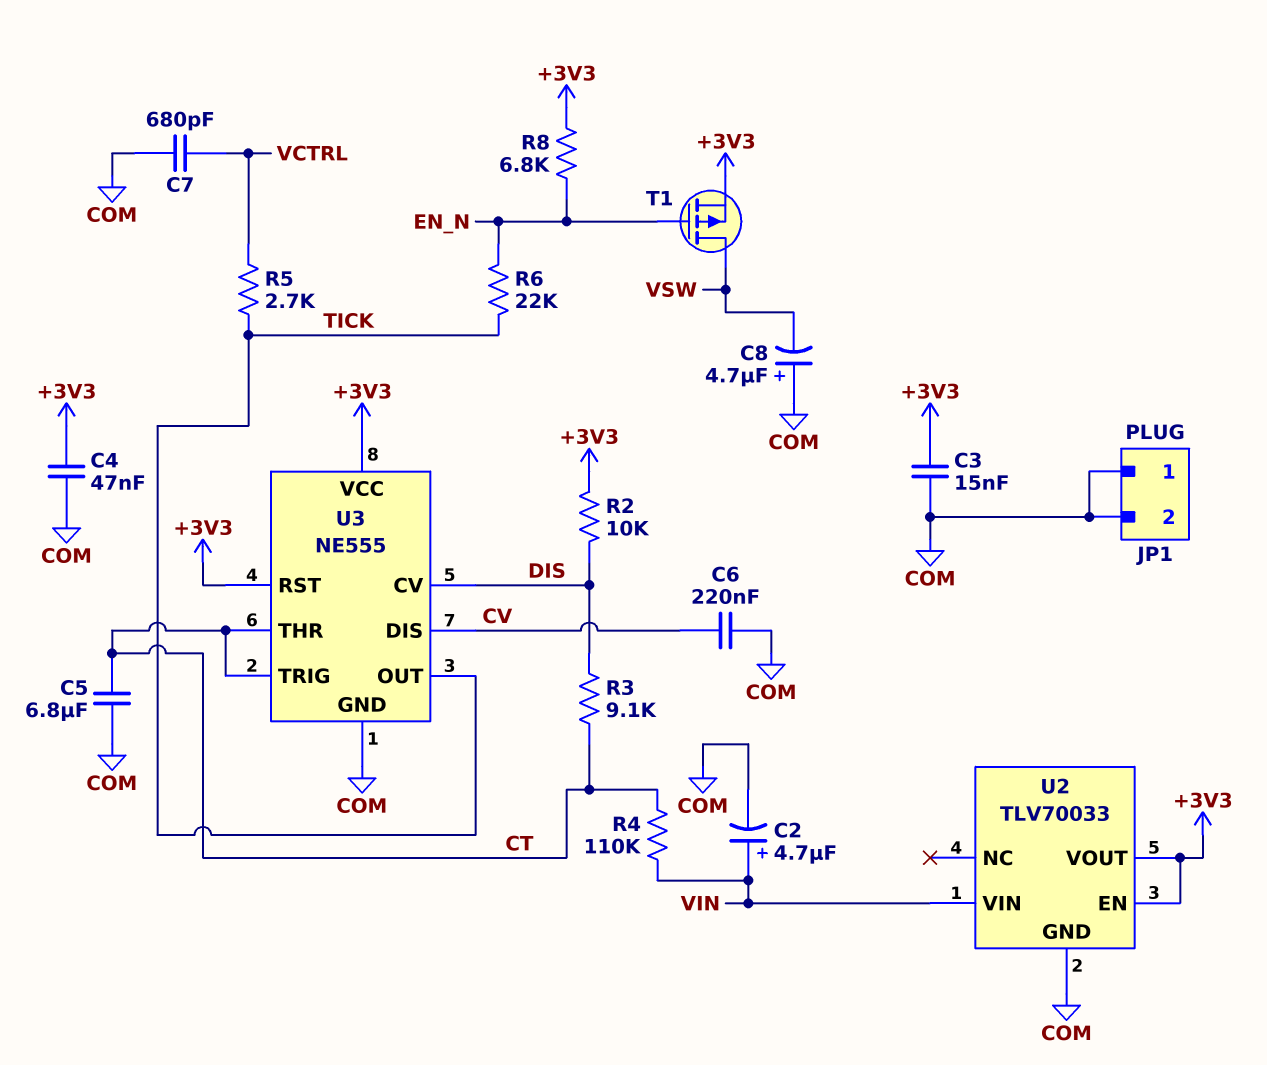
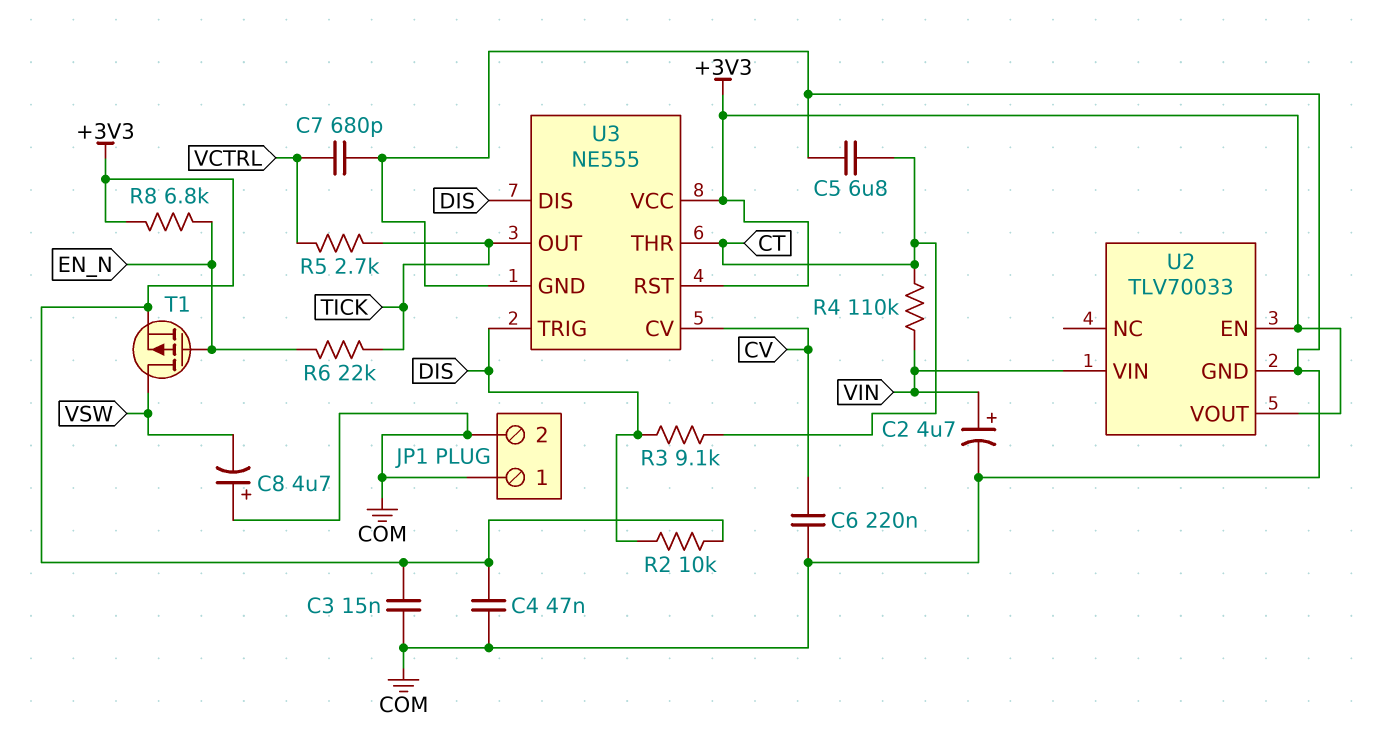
U3 pin CV: DIS -> CV
U3 pin DIS: CV -> DIS
U3 pin TRIG: CT -> DIS

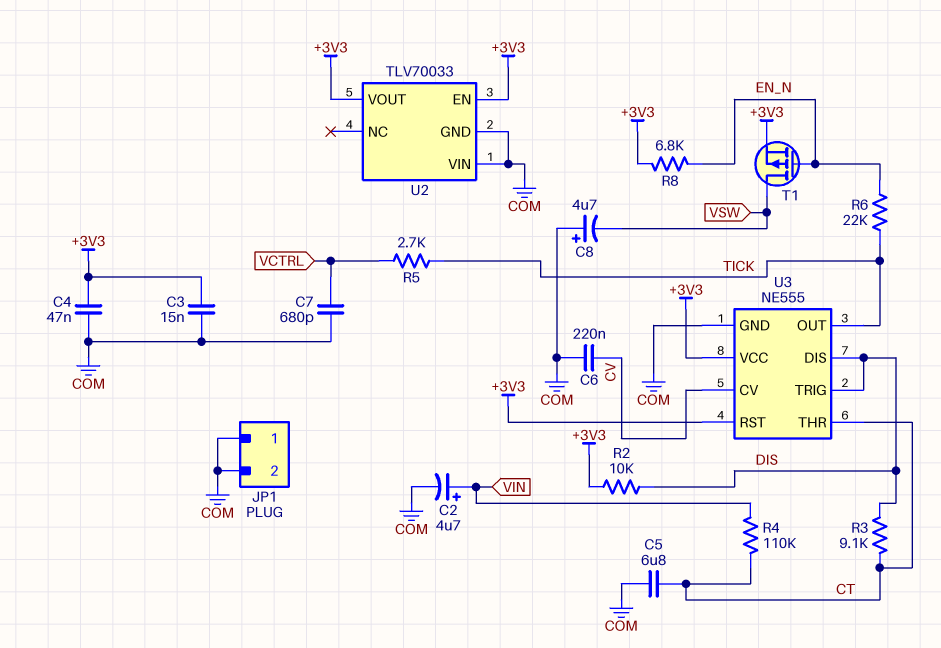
U2 pin VIN: VIN -> COM

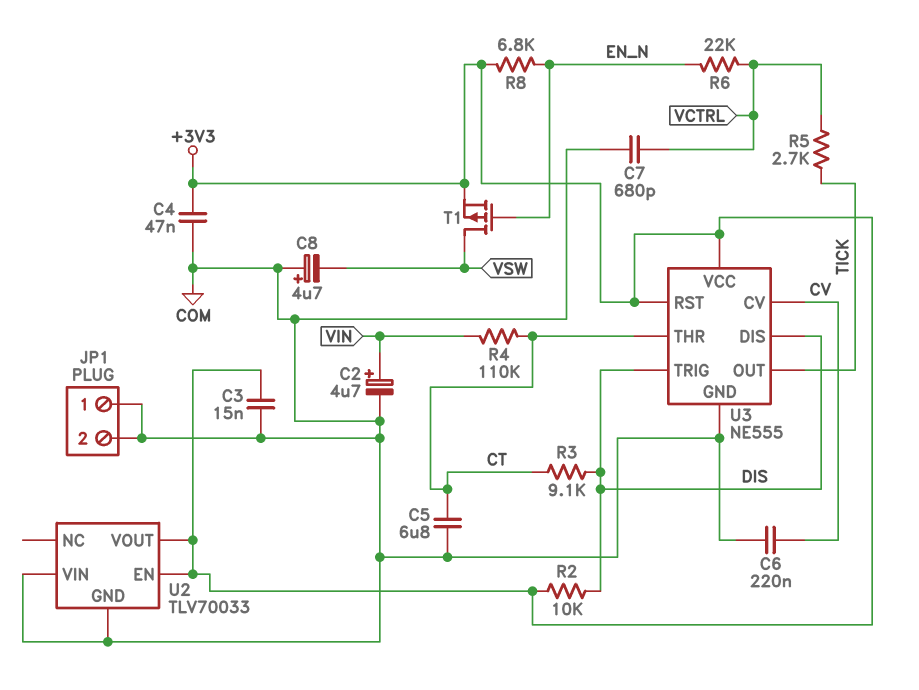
R6: 22k (EN_N, TICK) -> 22k (EN_N, VCTRL)

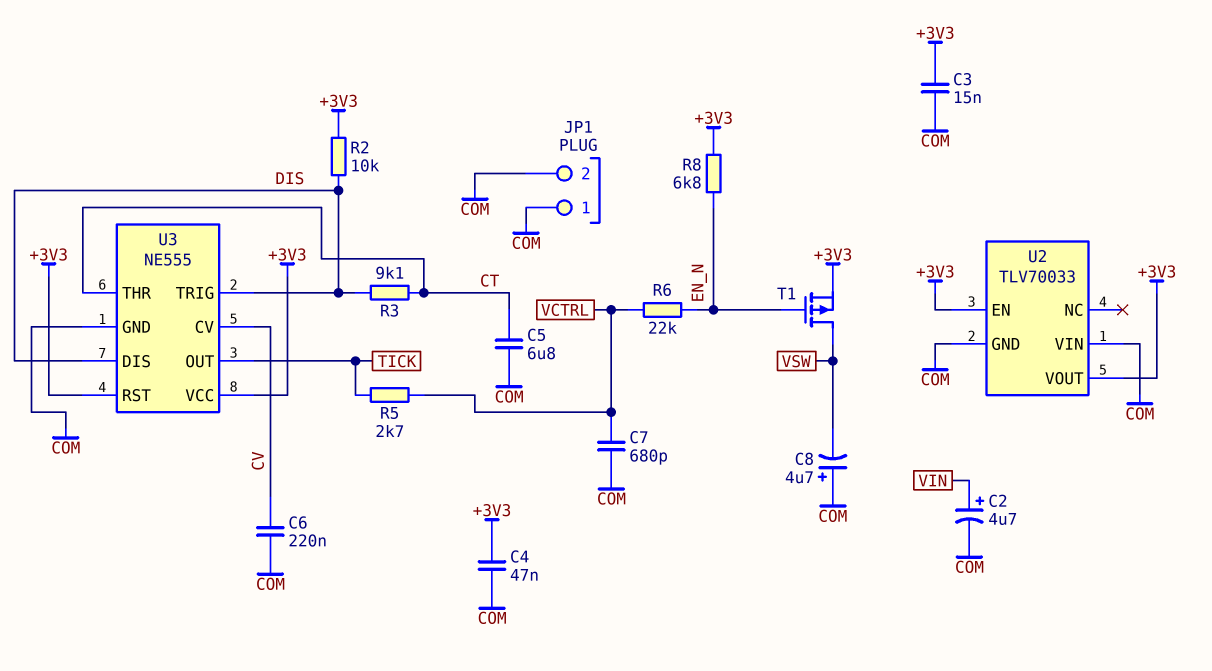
R4: 110k (CT, VIN) -> none

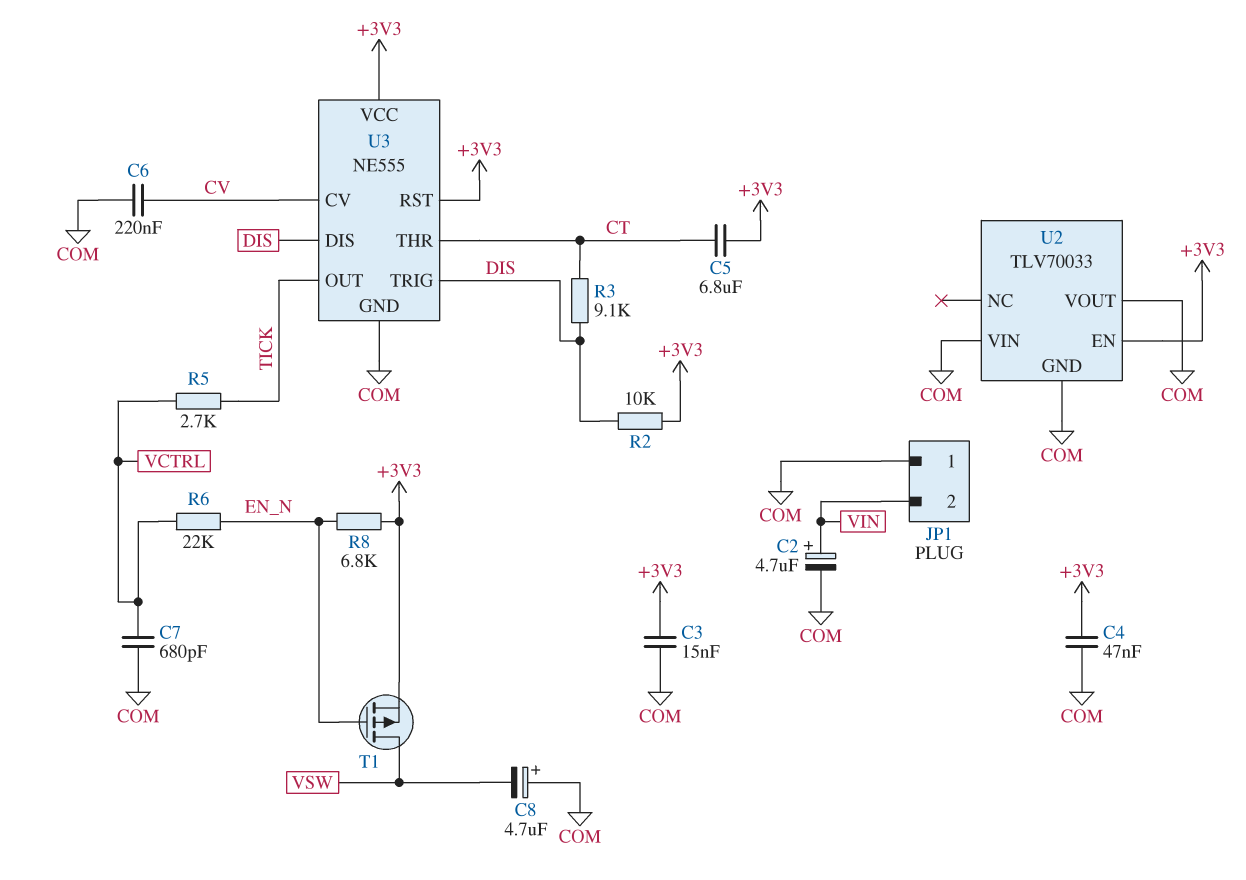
C5: 6.8uF (COM, CT) -> 6.8uF (+3V3, CT)
JP1 pin 2: COM -> VIN
U2 pin VOUT: +3V3 -> COM

